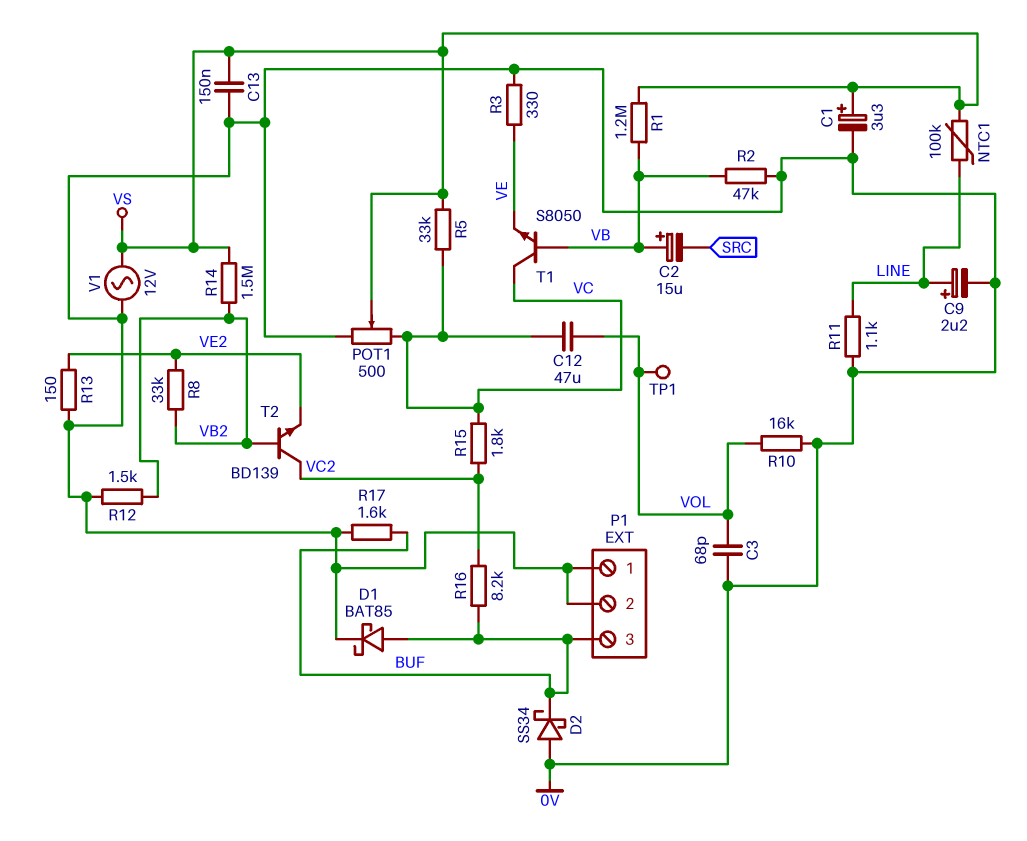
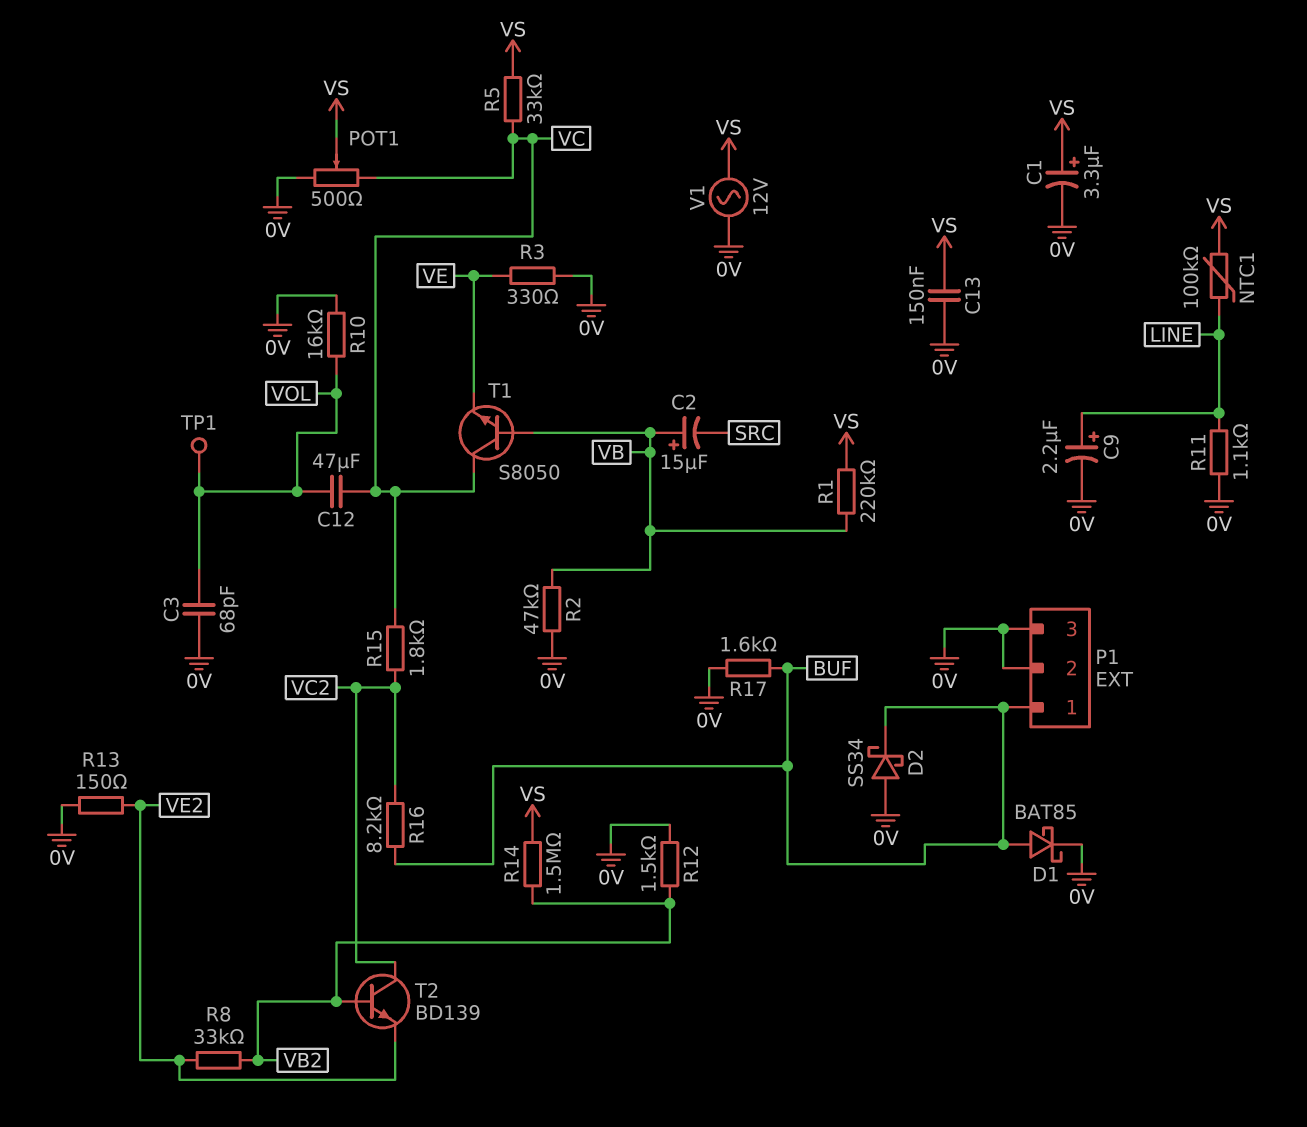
P1 pin 1: 0V -> BUF
P1 pin 3: BUF -> 0V
R1: 1.2M (VB, VS) -> 220k (VB, VS)

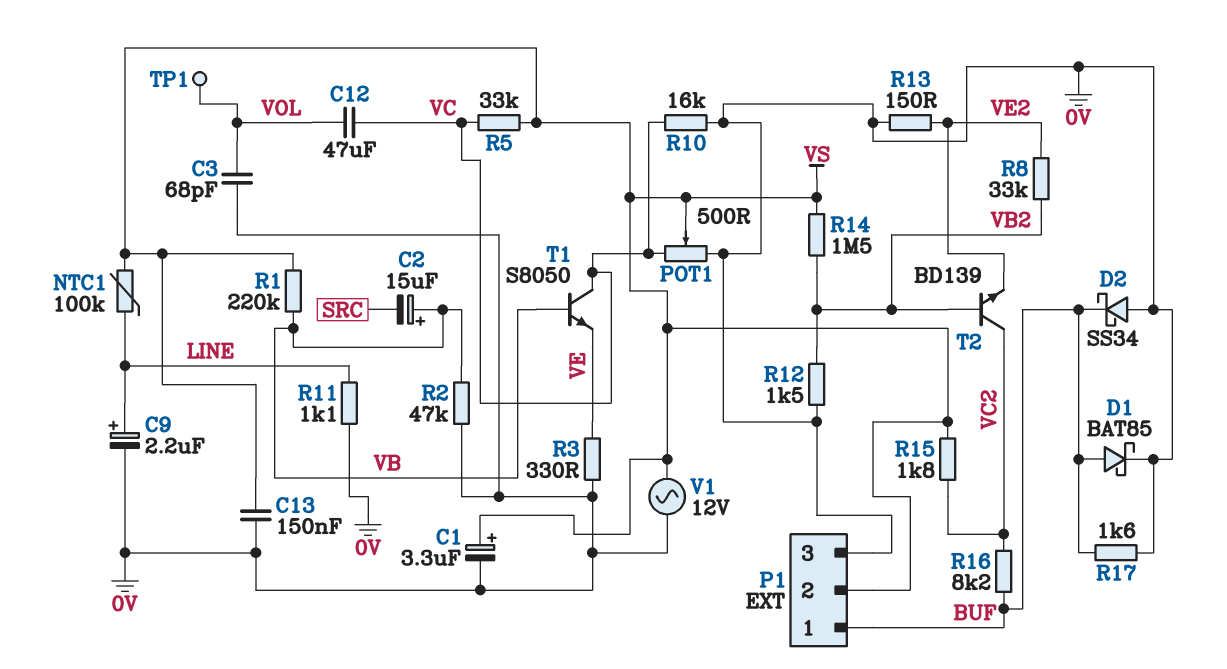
P1 pin 2: 0V -> VS
R10: 16k (0V, VOL) -> 16k (0V, VC)
R15: 1.8k (VC, VC2) -> 1.8k (VC2, VS)

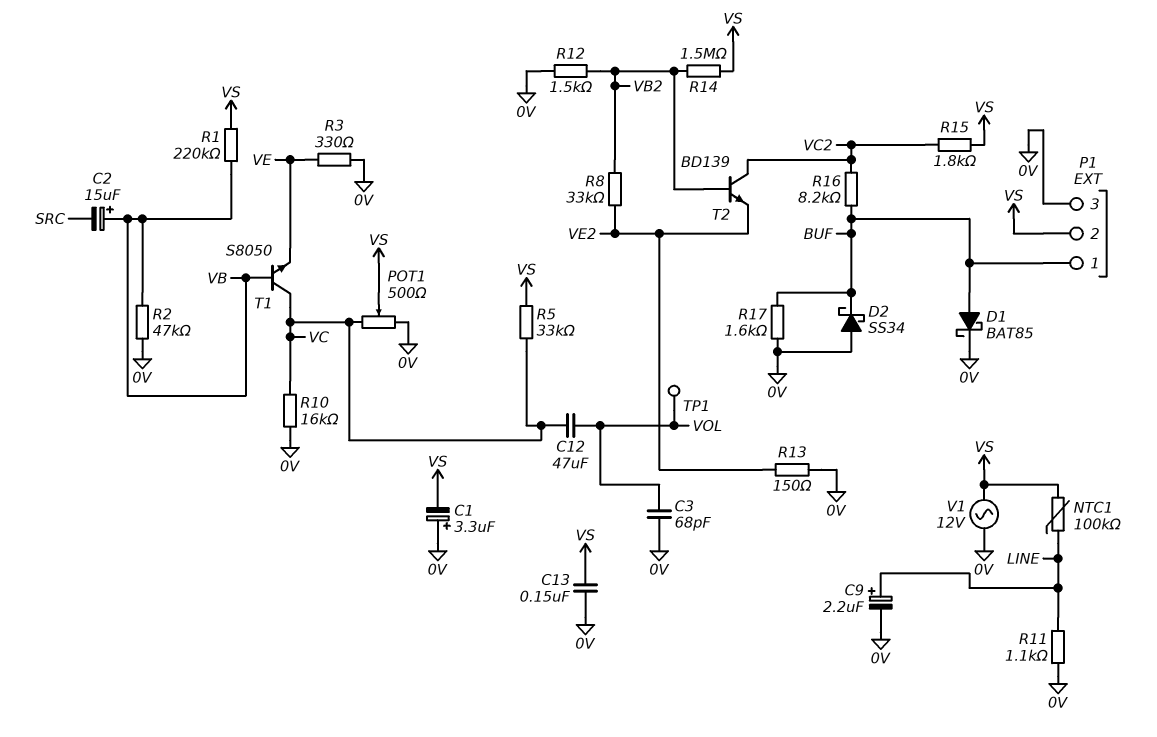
C1: 3.3uF (plus VS, minus 0V) -> 3.3uF (plus 0V, minus VS)

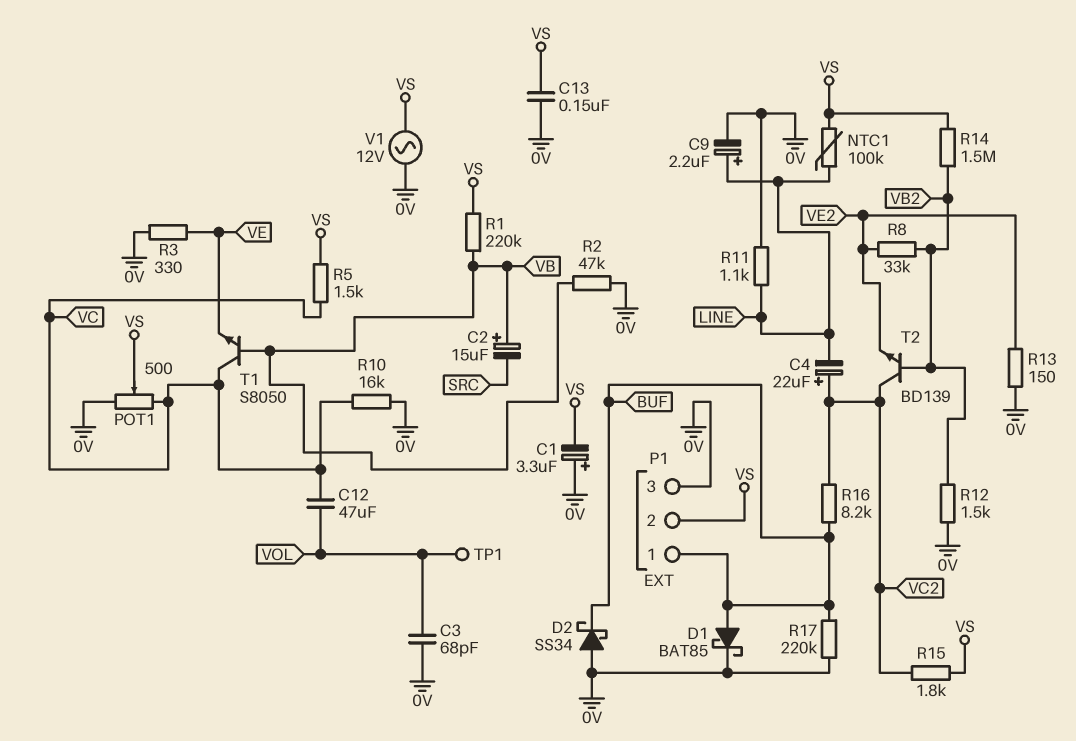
C4: none -> 22uF (plus VC2, minus LINE)
R5: 33k (VC, VS) -> 1.5k (VC, VS)
R17: 1.6k (0V, BUF) -> 220k (0V, BUF)

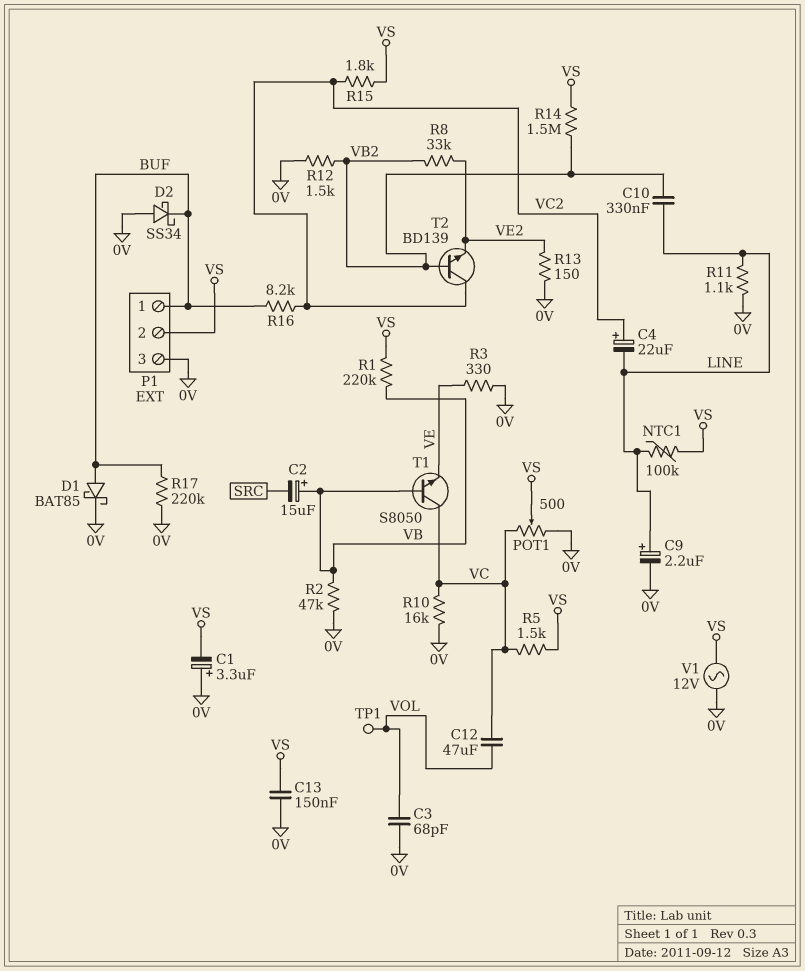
C10: none -> 330nF (LINE, VB2)

